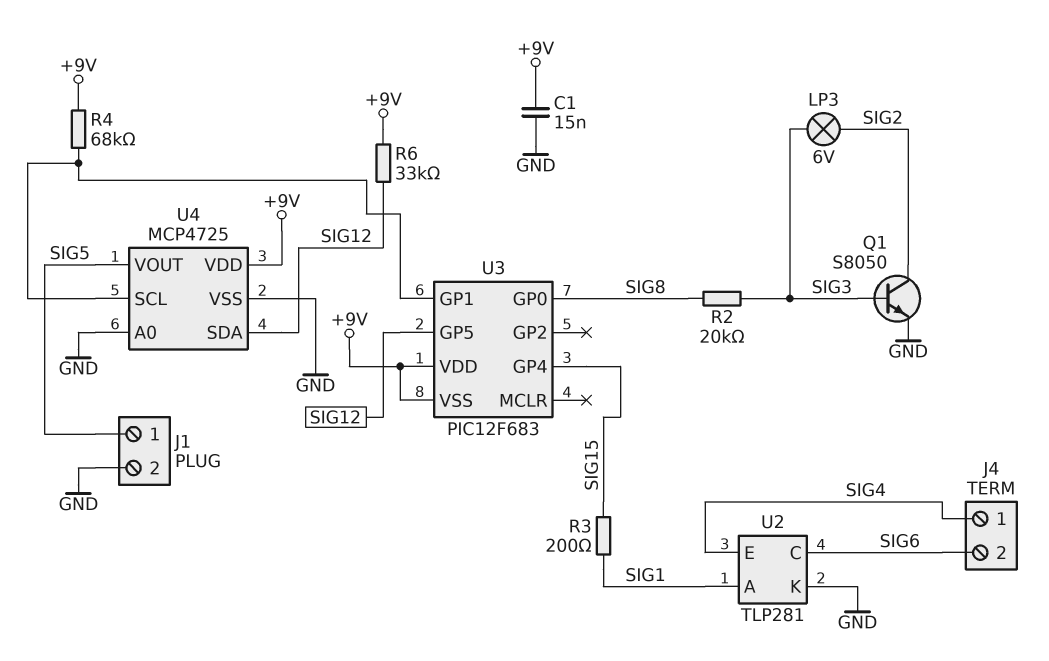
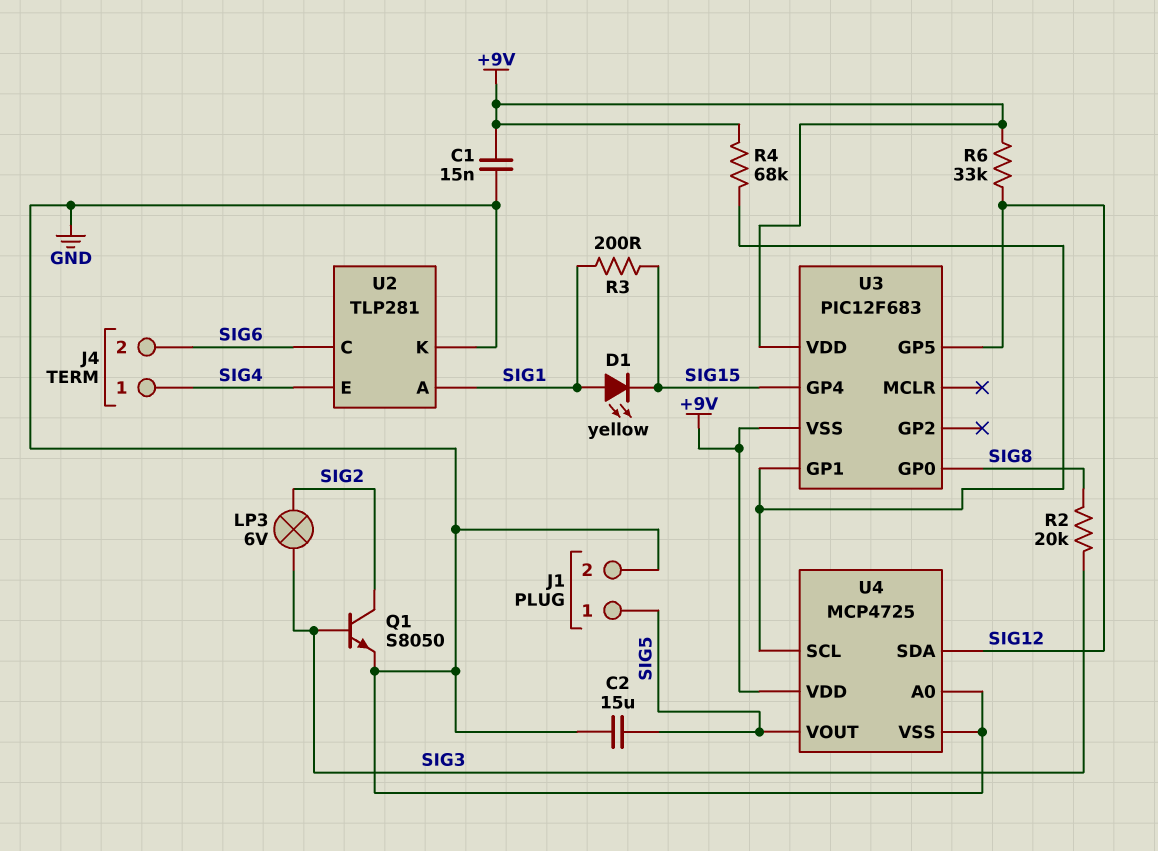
C2: none -> 15uF (GND, SIG5)
D1: none -> LED yellow (A SIG1, K SIG15)

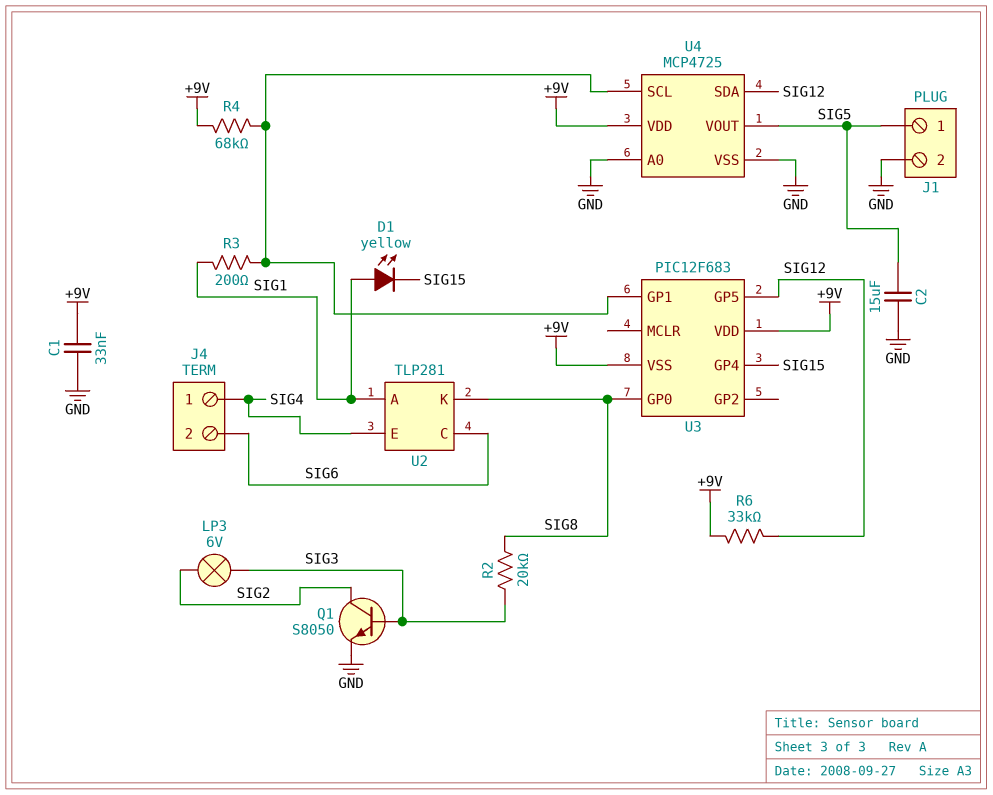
C1: 15nF (+9V, GND) -> 33nF (+9V, GND)
R3: 200 (SIG1, SIG15) -> 200 (SIG1, U3/GP1)
U2 pin K: GND -> SIG8

